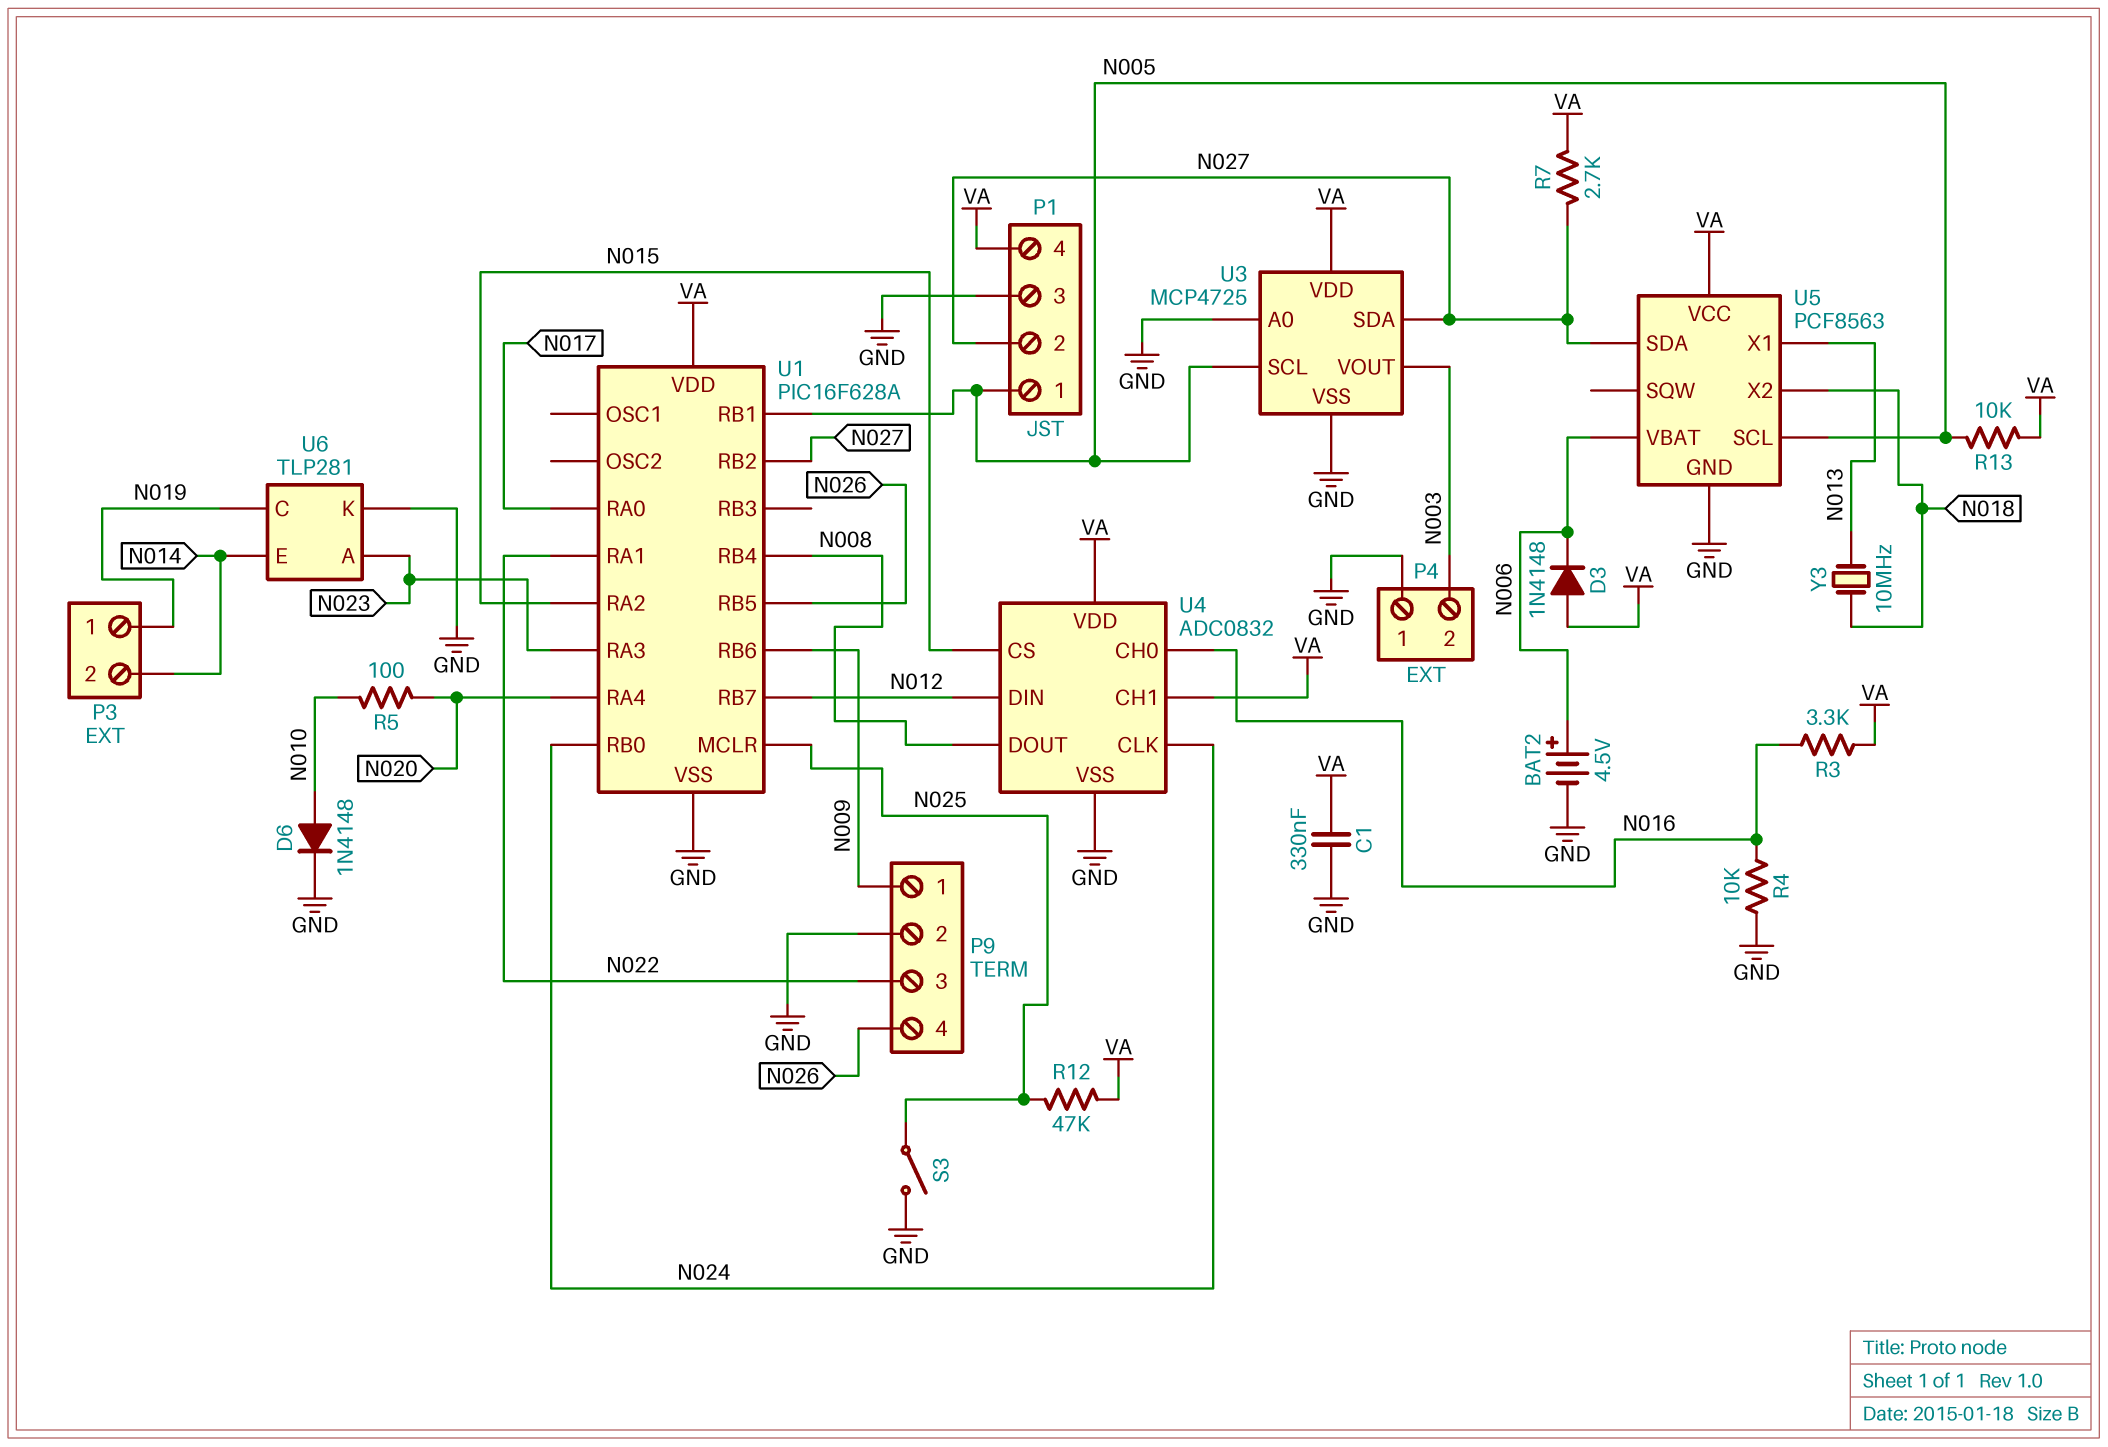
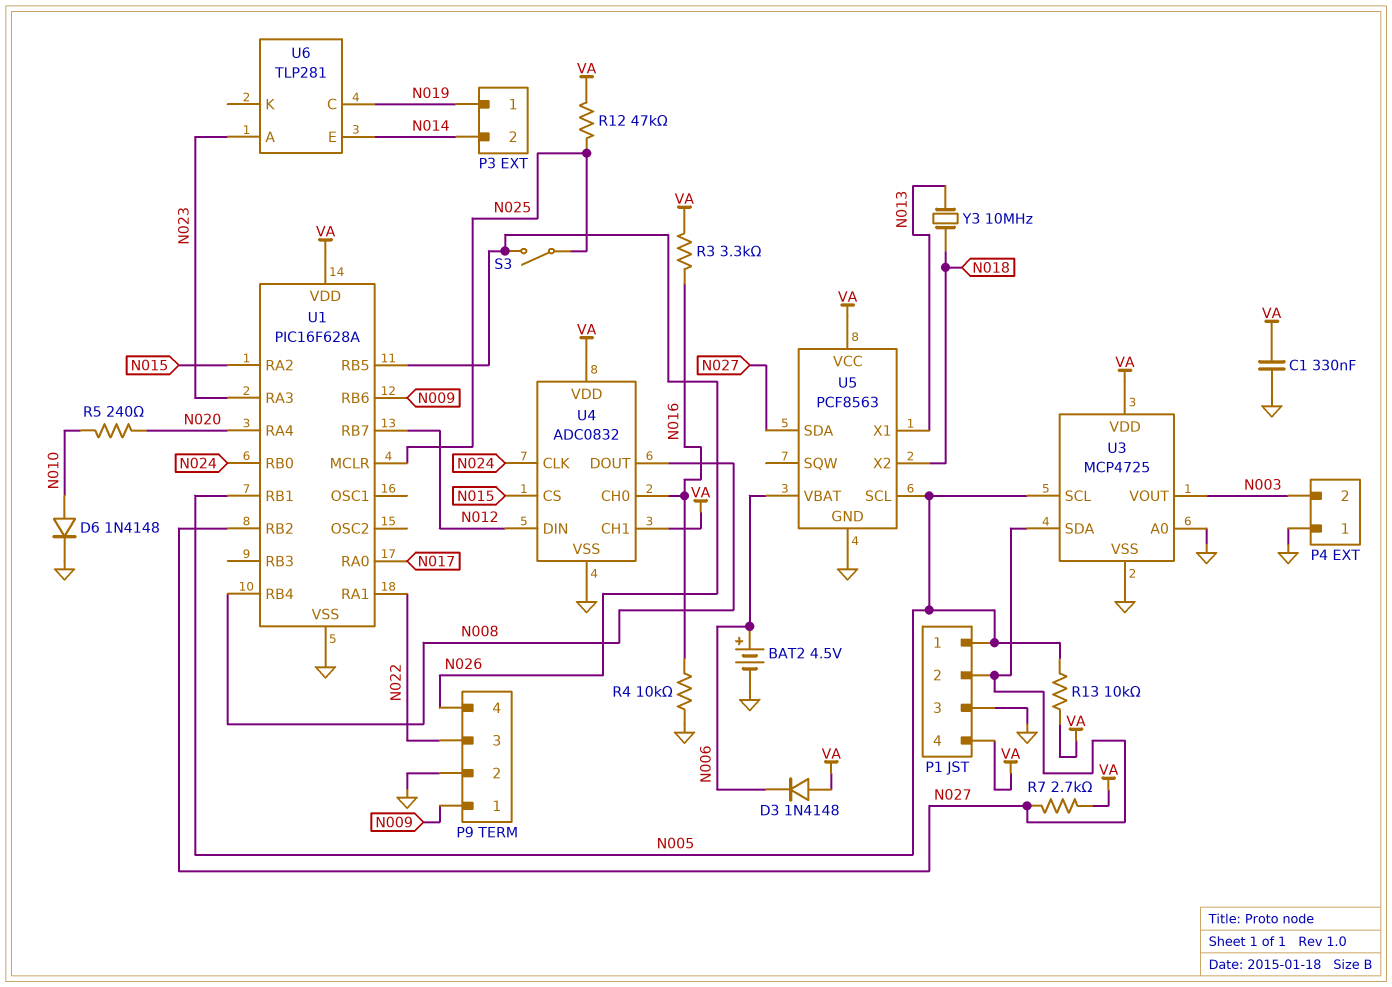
R5: 100 (N010, N020) -> 240 (N010, N020)
S3: switch (GND, N025) -> switch (N025, N026)
U6 pin K: GND -> none

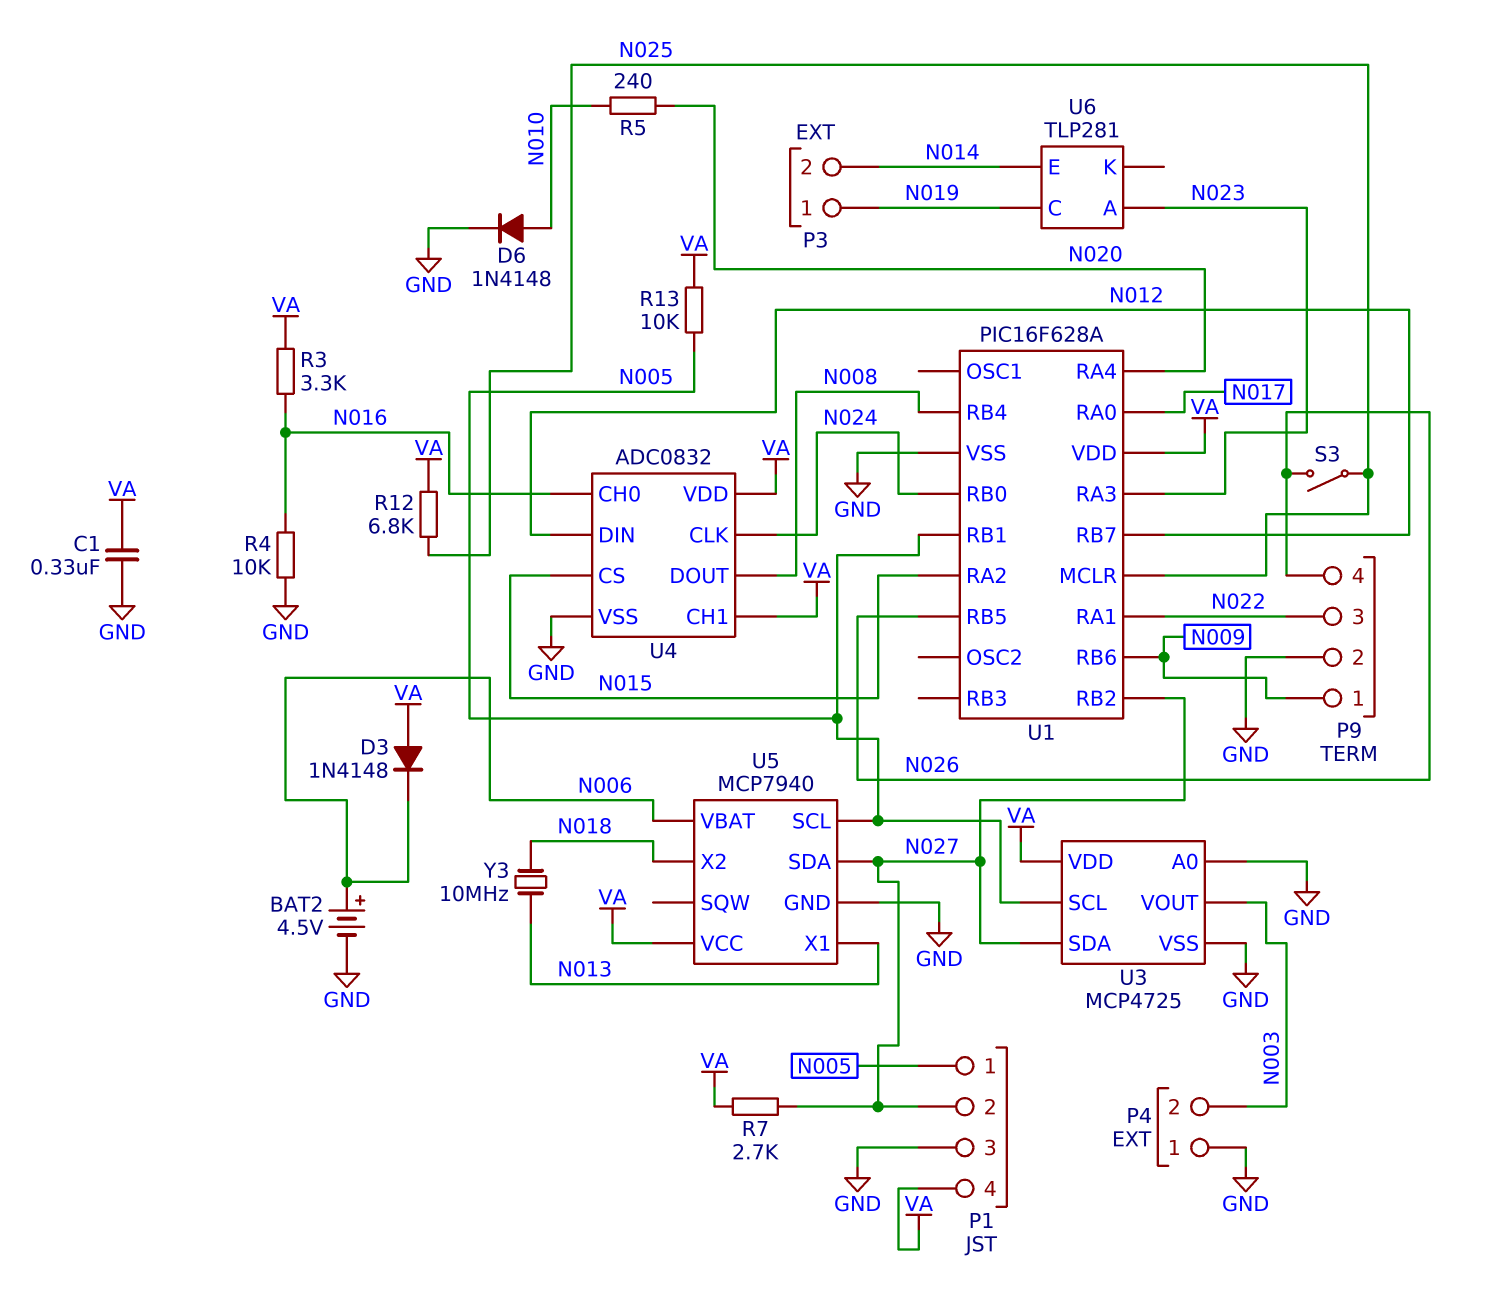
R12: 47k (N025, VA) -> 6.8k (N025, VA)
U5: PCF8563 -> MCP7940

